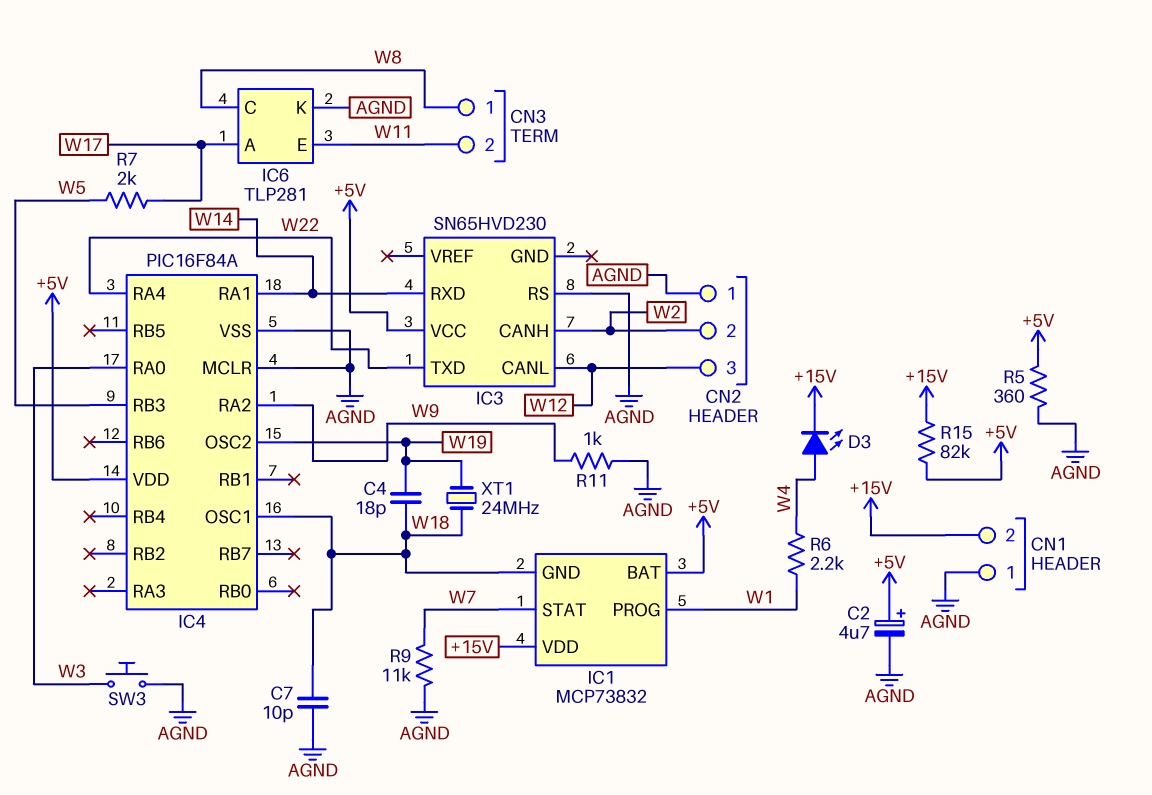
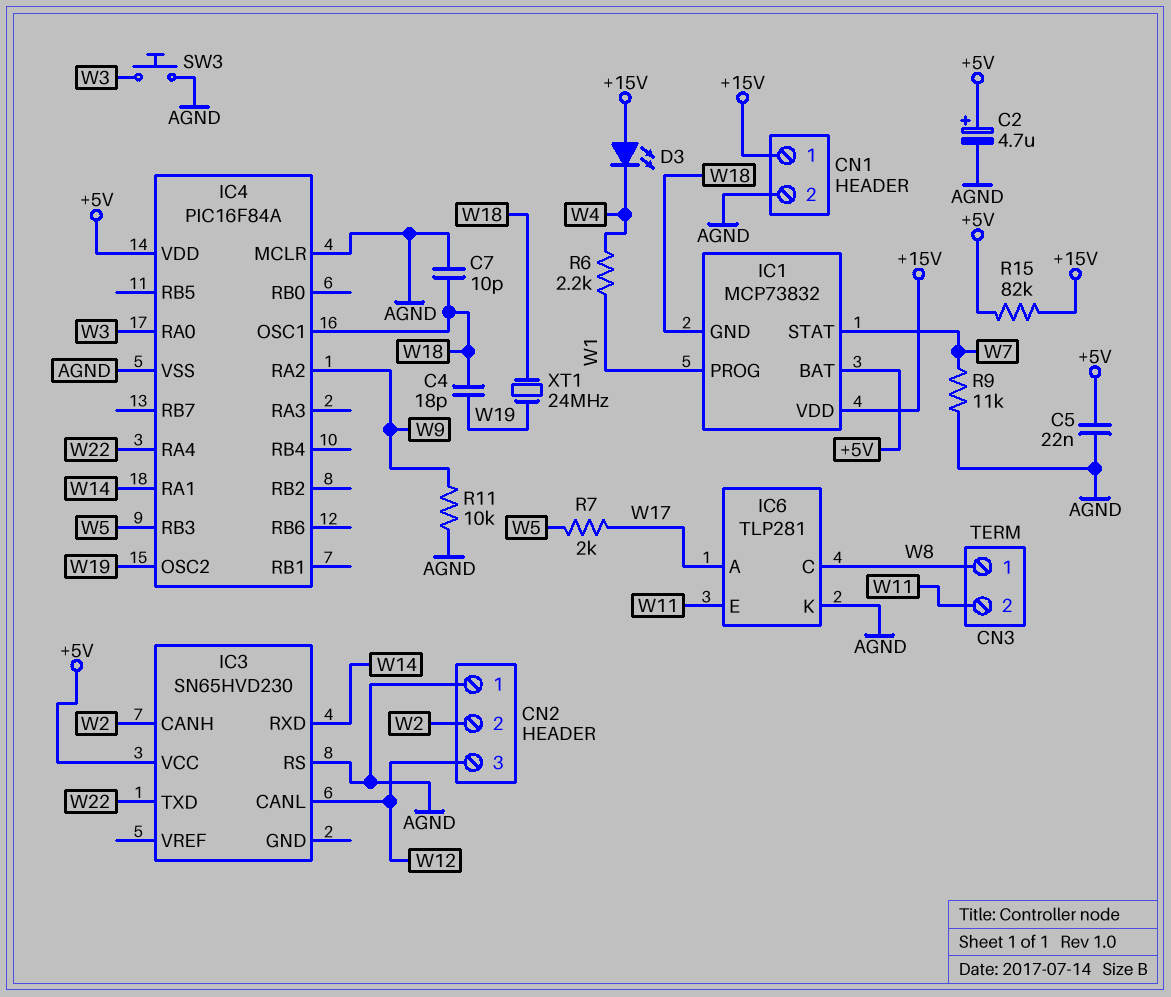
C5: none -> 22nF (+5V, AGND)
CN1 pin 1: AGND -> +15V
CN1 pin 2: +15V -> AGND
D3: LED (A W4, K +15V) -> LED (A +15V, K W4)
R5: 360 (+5V, AGND) -> none
R11: 1k (AGND, W9) -> 10k (AGND, W9)

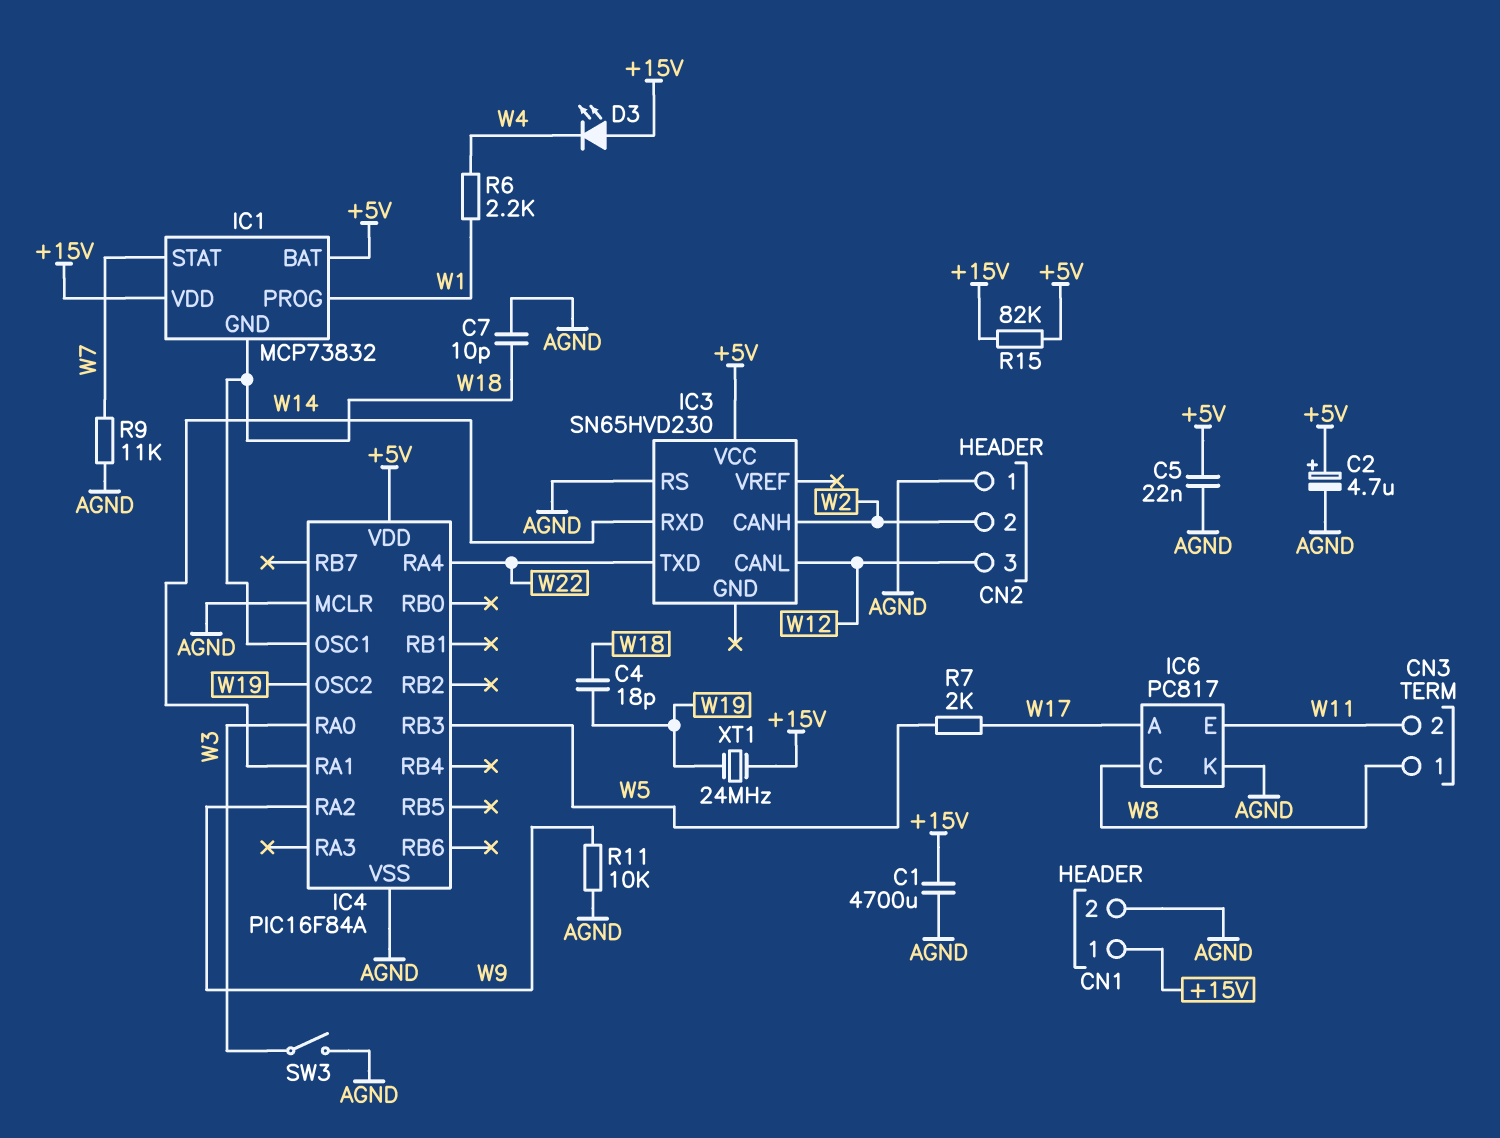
C1: none -> 4700uF (+15V, AGND)
IC6: TLP281 -> PC817
SW3: button (AGND, W3) -> switch (AGND, W3)
XT1: 24MHz (W18, W19) -> 24MHz (+15V, W19)

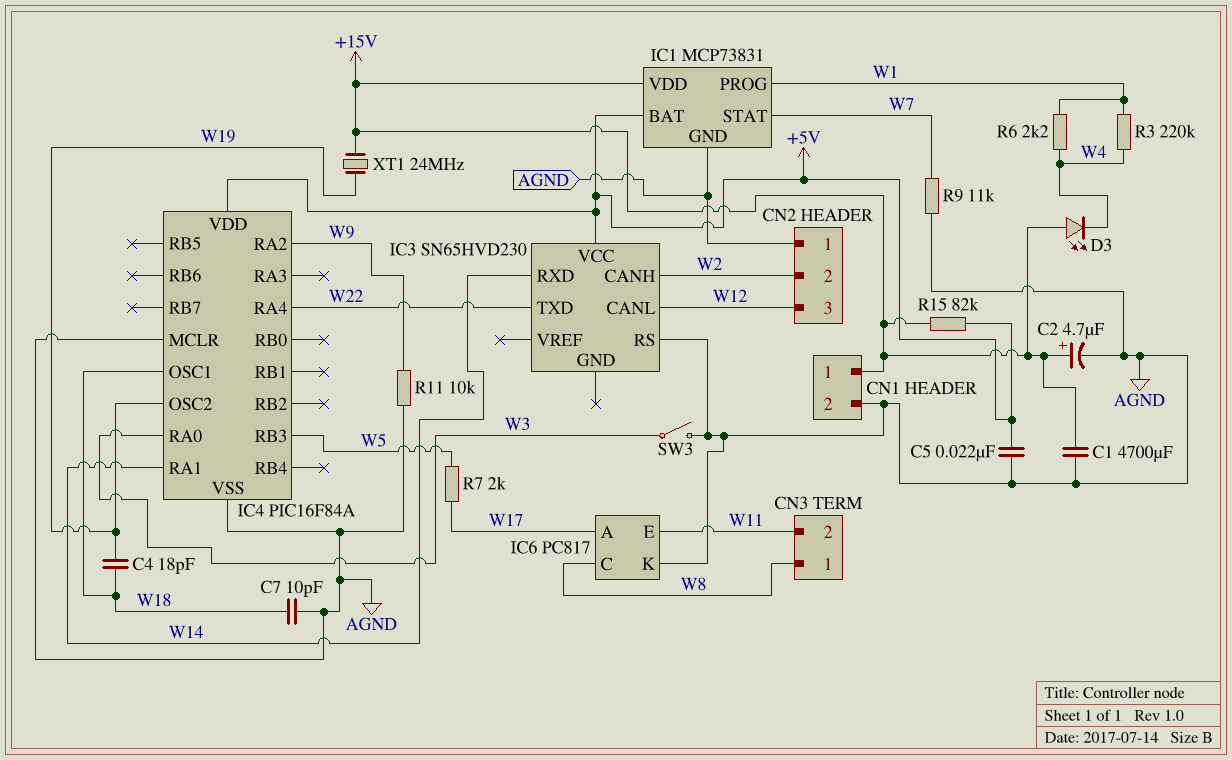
C2: 4.7uF (plus +5V, minus AGND) -> 4.7uF (plus +15V, minus AGND)
IC1: MCP73832 -> MCP73831
IC1 pin GND: W18 -> AGND
R3: none -> 220k (W1, W4)

